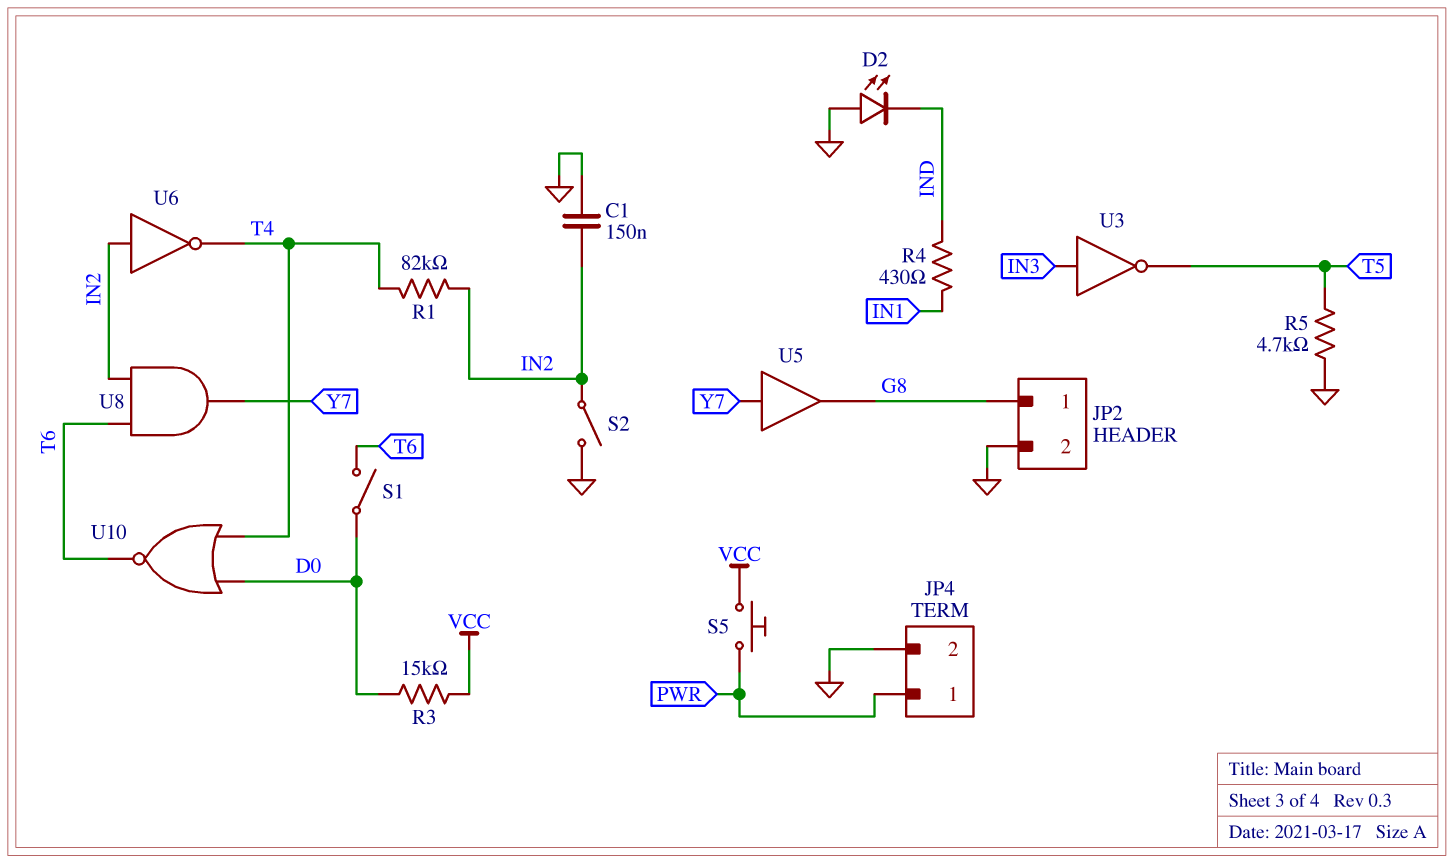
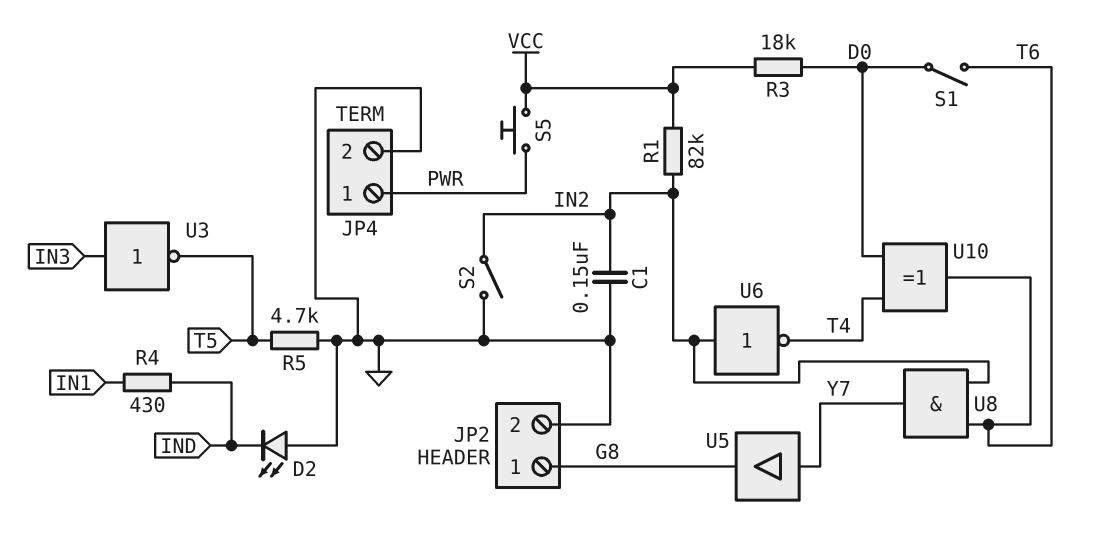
R1: 82k (IN2, T4) -> 82k (IN2, VCC)
R3: 15k (D0, VCC) -> 18k (D0, VCC)
U10: NOR (in D0, in T4, out T6) -> XOR (in D0, in T4, out T6)

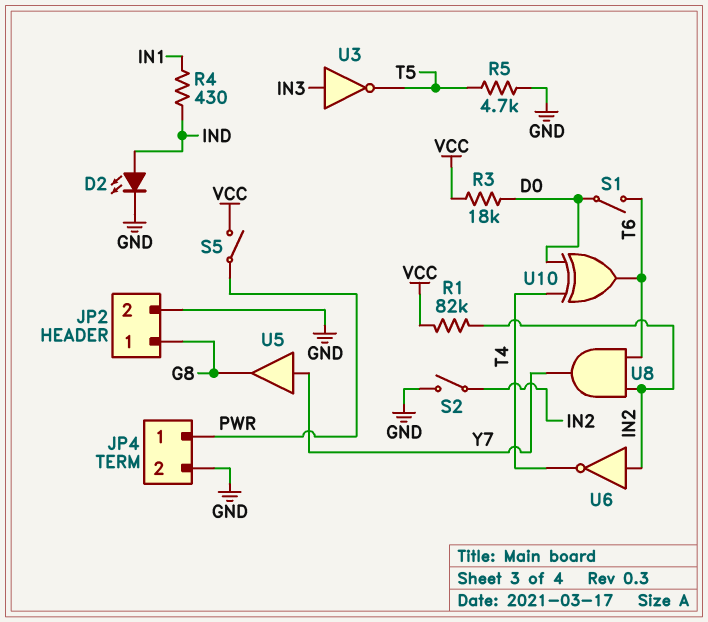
C1: 150nF (GND, IN2) -> none
D2: LED (A GND, K IND) -> LED (A IND, K GND)
S5: button (PWR, VCC) -> switch (PWR, VCC)

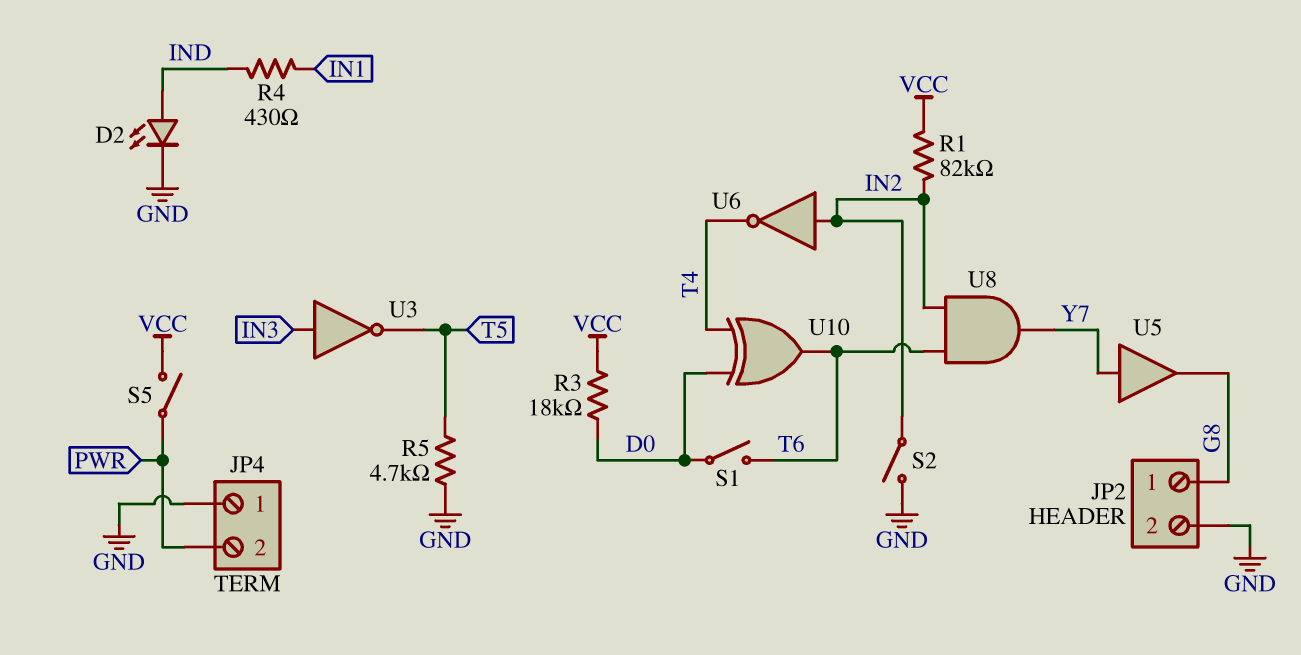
JP4 pin 1: PWR -> GND
JP4 pin 2: GND -> PWR

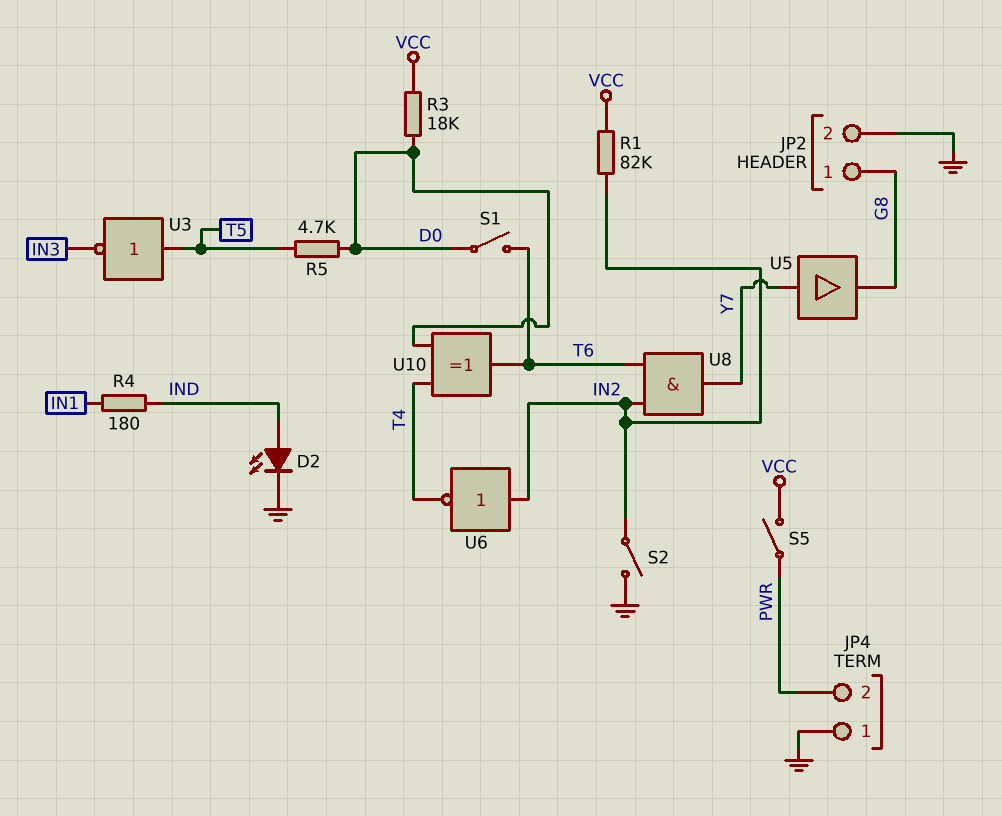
R4: 430 (IN1, IND) -> 180 (IN1, IND)
R5: 4.7k (GND, T5) -> 4.7k (D0, T5)
U3: NOT (in IN3, out T5) -> NOT (in T5, out IN3)

